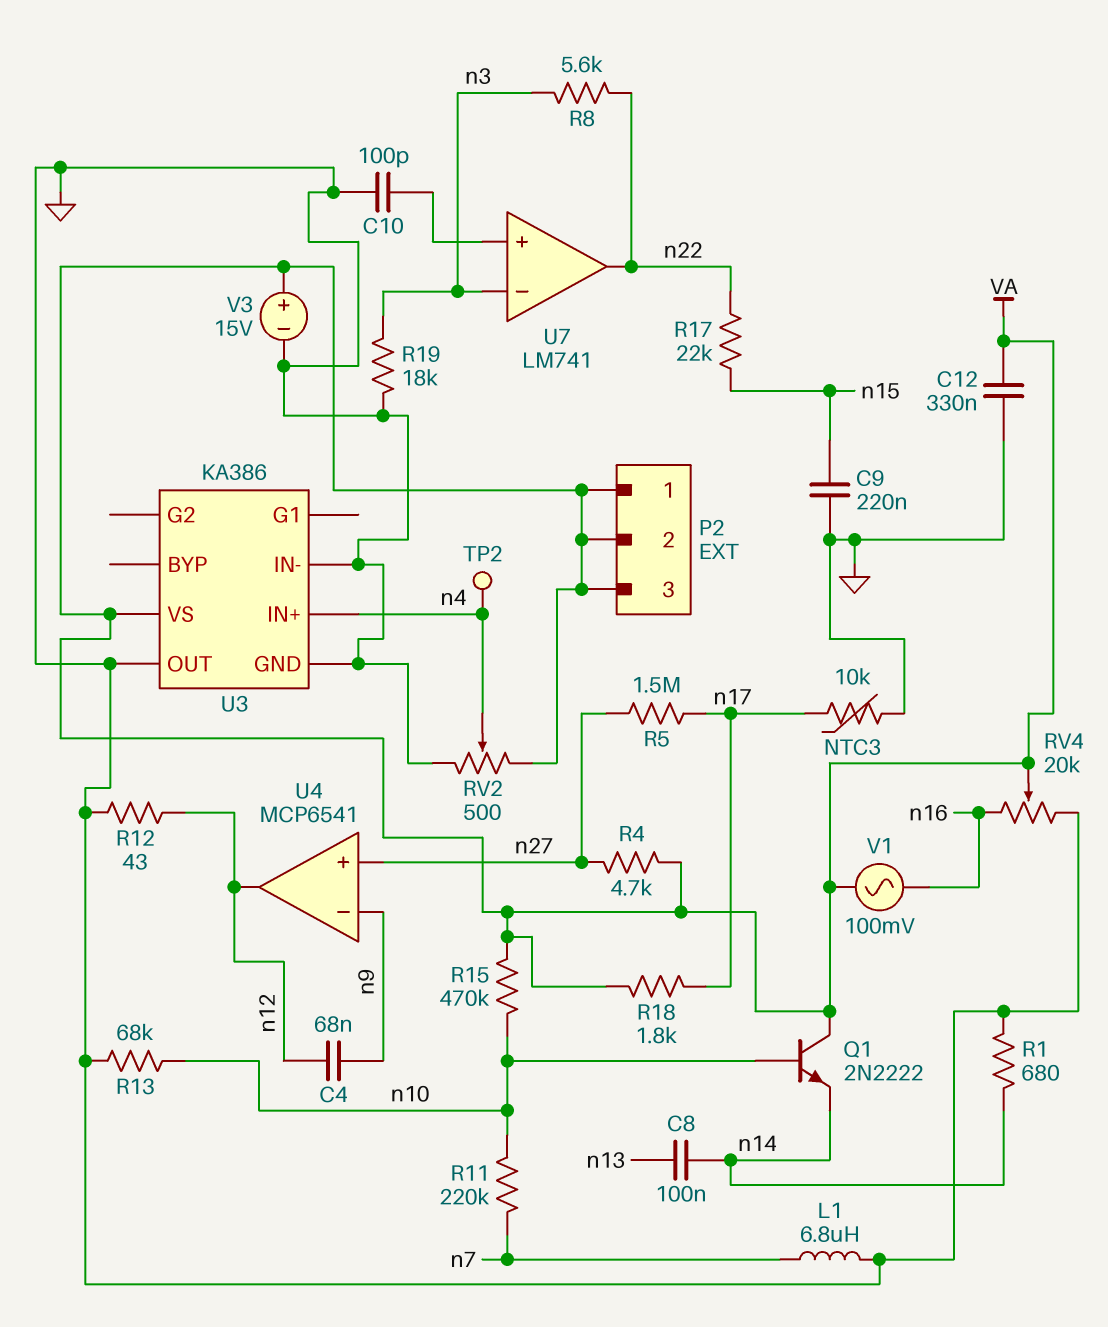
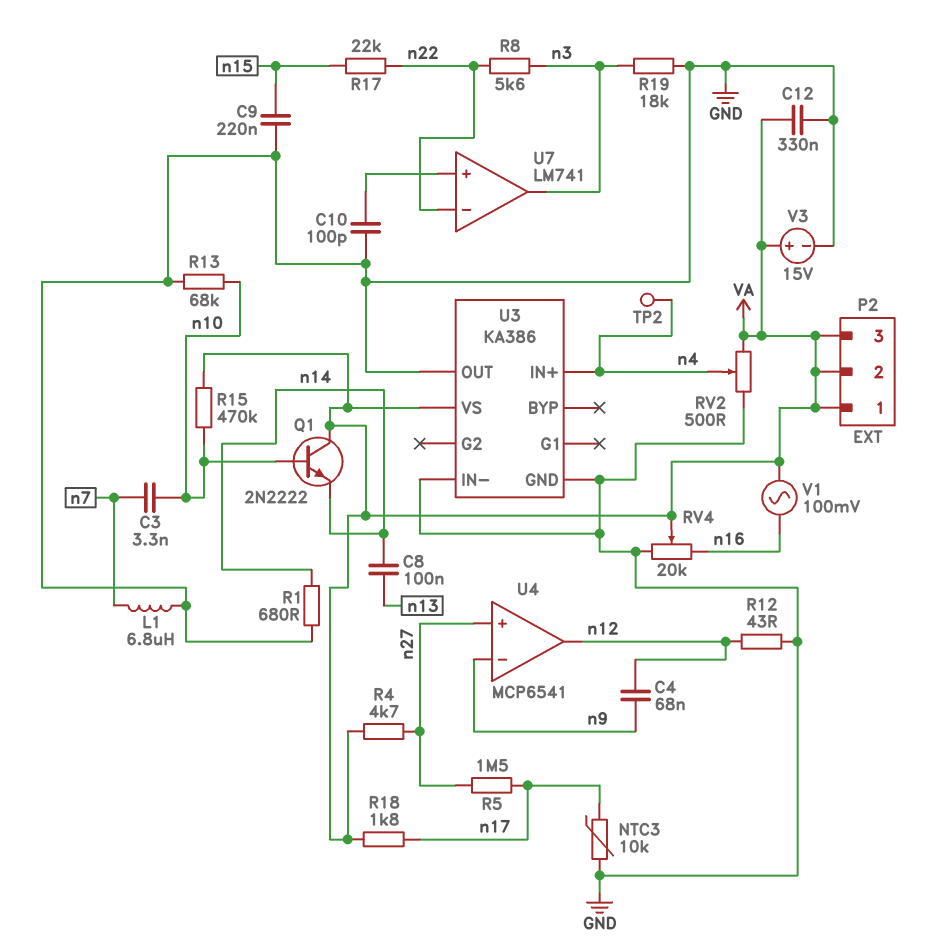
C3: none -> 3.3nF (n7, n10)
R11: 220k (n7, n10) -> none
U7 pin in-: n3 -> n22
U7 pin out: n22 -> n3

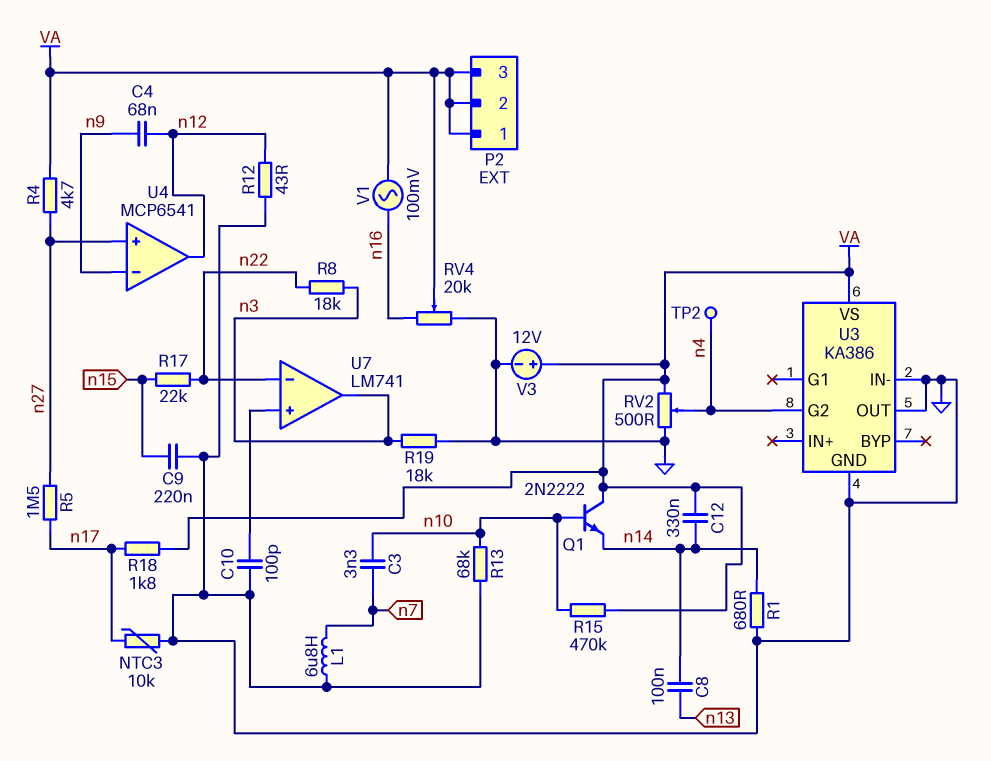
C12: 330nF (GND, VA) -> 330nF (VA, n14)
R8: 5.6k (n3, n22) -> 18k (n3, n22)
U3 pin G2: none -> n4
U3 pin IN+: n4 -> none
V3: 15V (plus VA, minus GND) -> 12V (plus VA, minus GND)

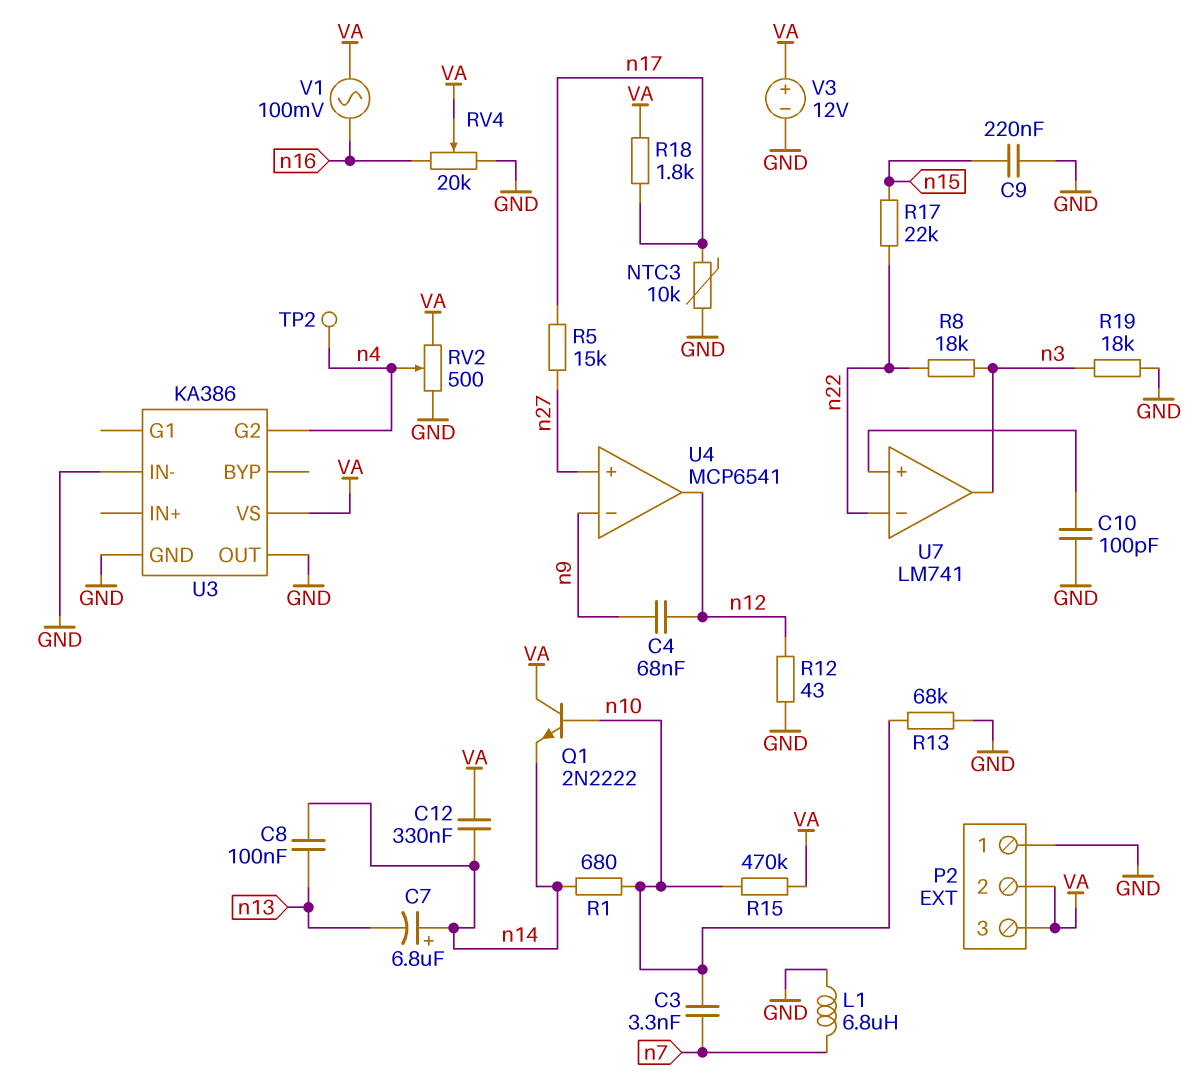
C7: none -> 6.8uF (plus n14, minus n13)
P2 pin 1: VA -> GND
R1: 680 (GND, n14) -> 680 (n10, n14)
R4: 4.7k (VA, n27) -> none
R5: 1.5M (n17, n27) -> 15k (n17, n27)

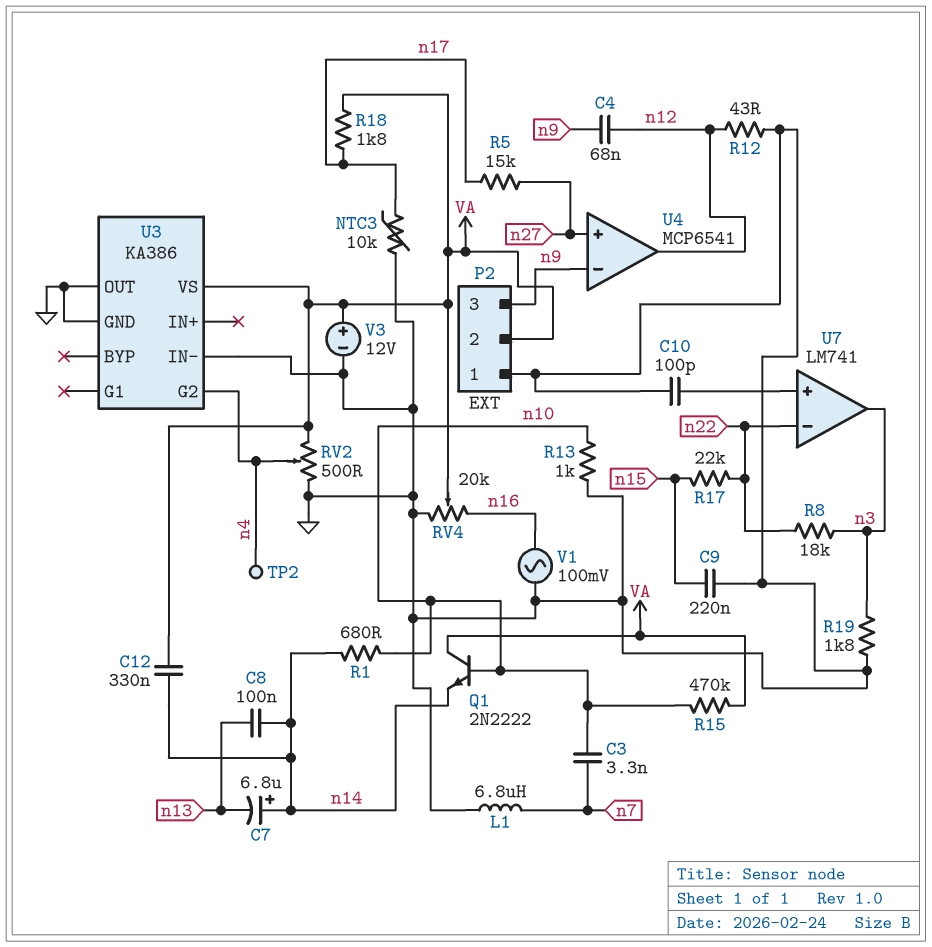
P2 pin 3: VA -> n9
R13: 68k (GND, n10) -> 1k (GND, n10)
R19: 18k (GND, n3) -> 1.8k (GND, n3)
V1: AC 100mV (VA, n16) -> AC 100mV (GND, n16)

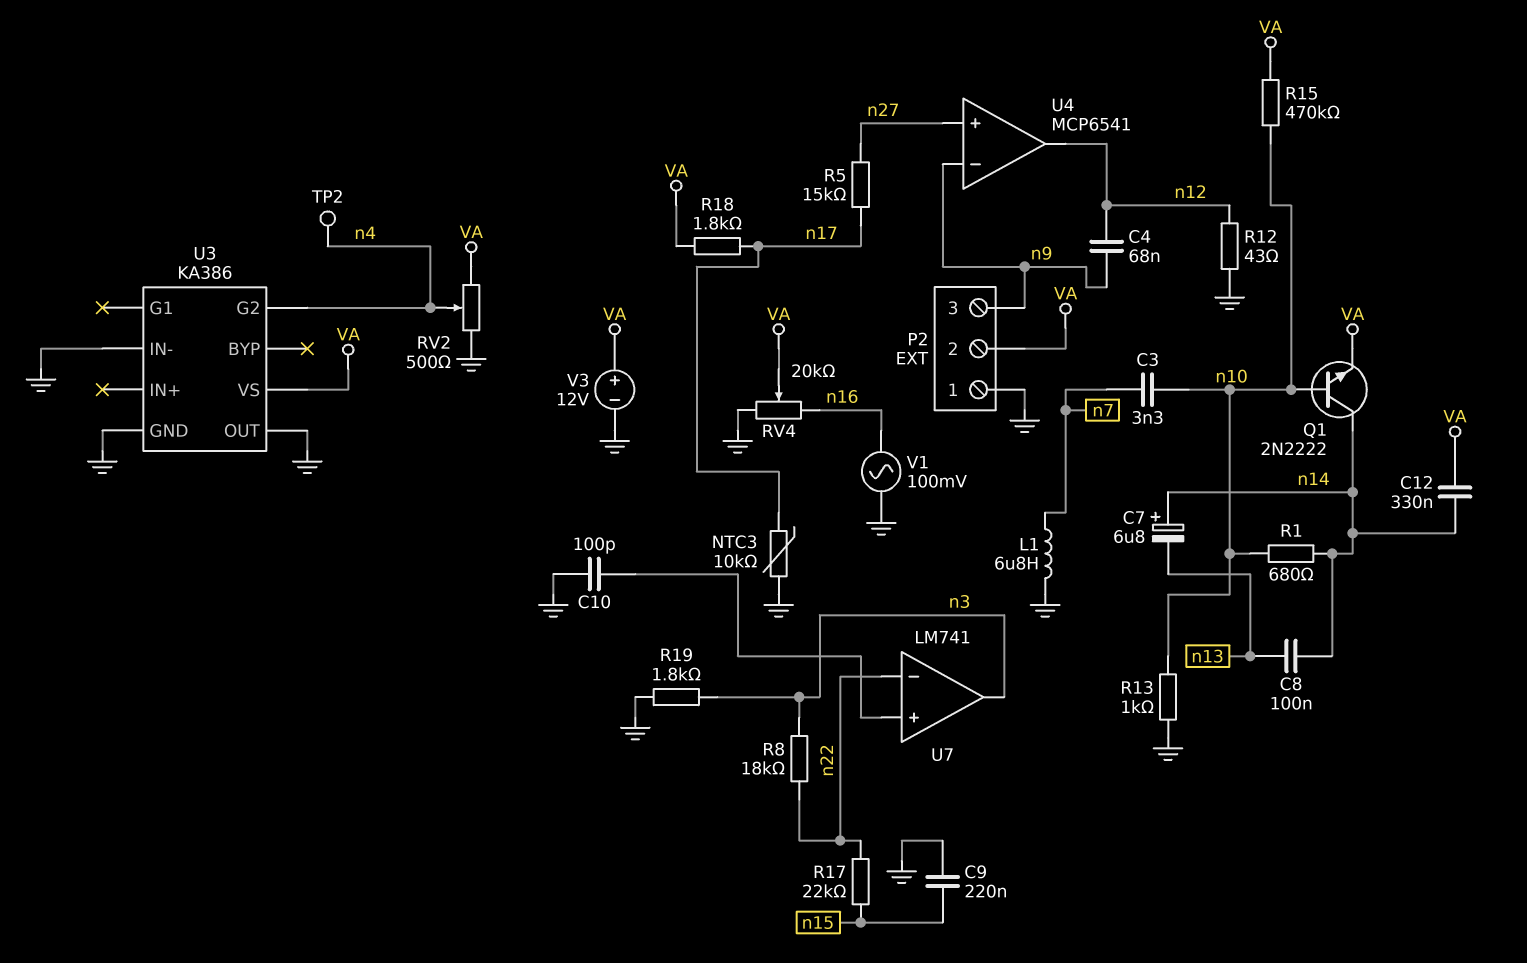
Q1: NPN 2N2222 (B n10, C VA, E n14) -> NPN 2N2222 (B n10, C n14, E VA)

